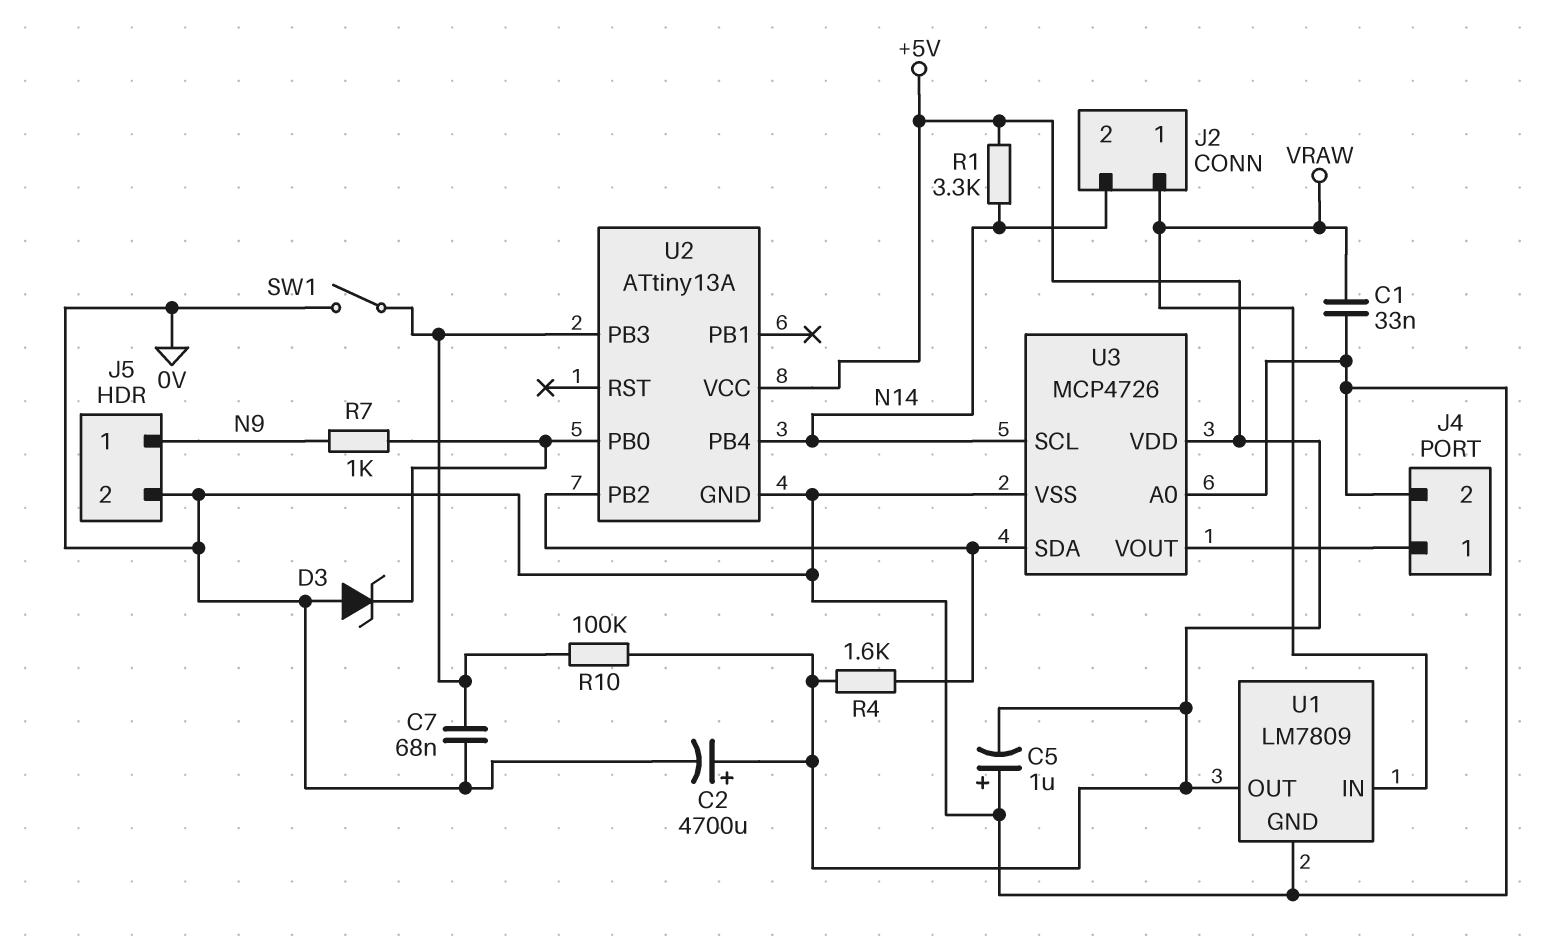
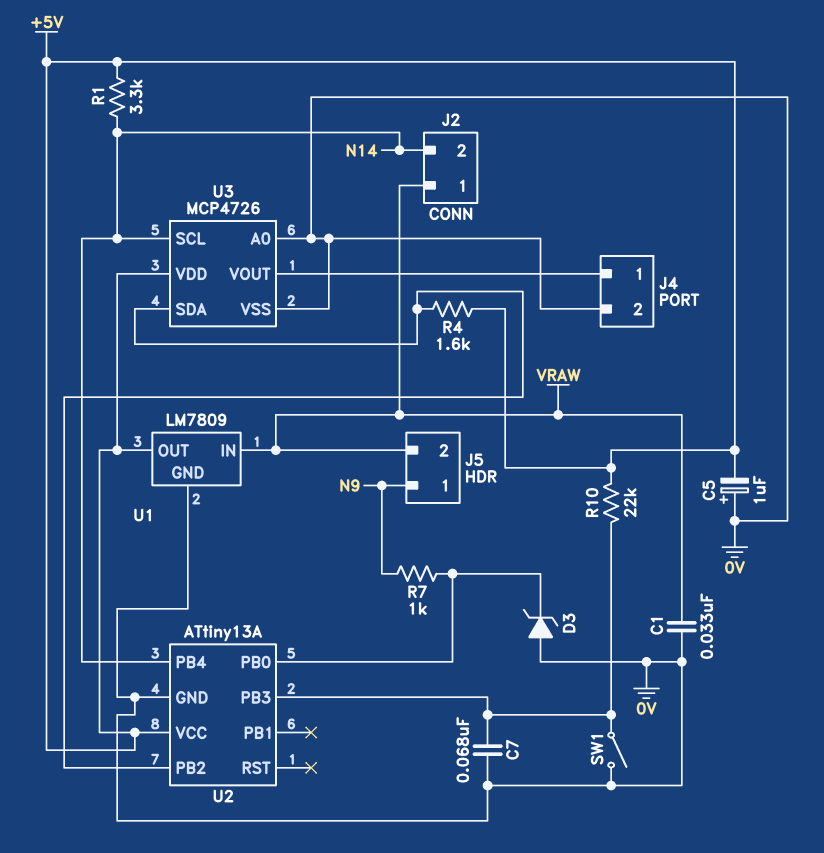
C2: 4700uF (plus +5V, minus 0V) -> none
J5 pin 2: 0V -> VRAW
R10: 100k (+5V, U2/PB3) -> 22k (+5V, U2/PB3)

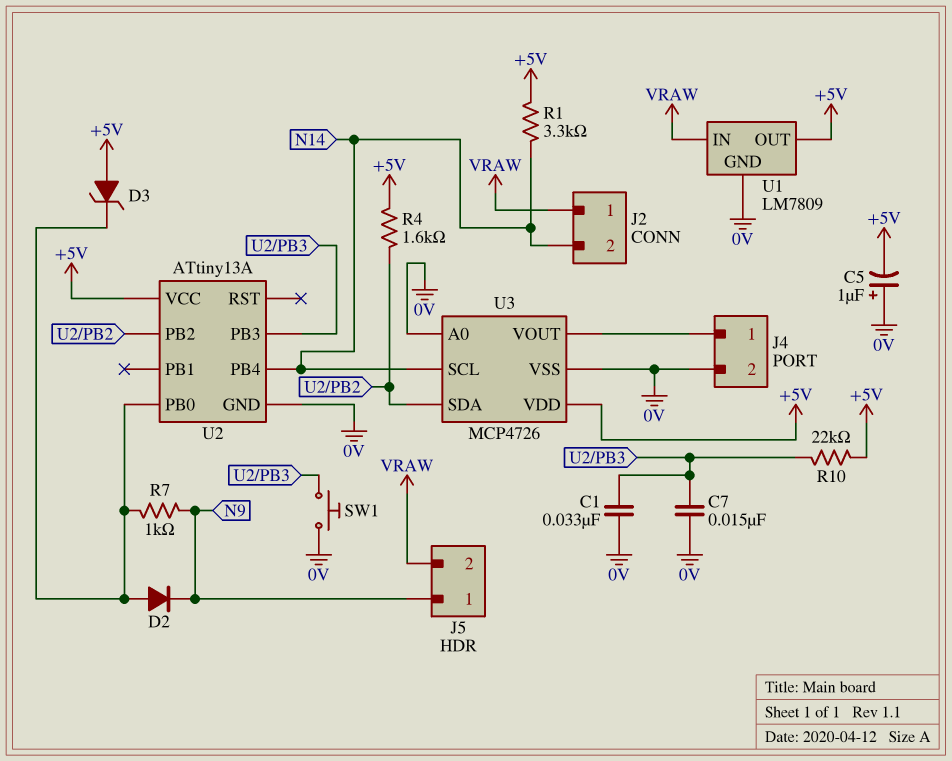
C1: 33nF (0V, VRAW) -> 33nF (0V, U2/PB3)
C7: 68nF (0V, U2/PB3) -> 15nF (0V, U2/PB3)
D2: none -> diode (A U2/PB0, K N9)
D3: zener (A 0V, K U2/PB0) -> zener (A +5V, K U2/PB0)
SW1: switch (0V, U2/PB3) -> button (0V, U2/PB3)

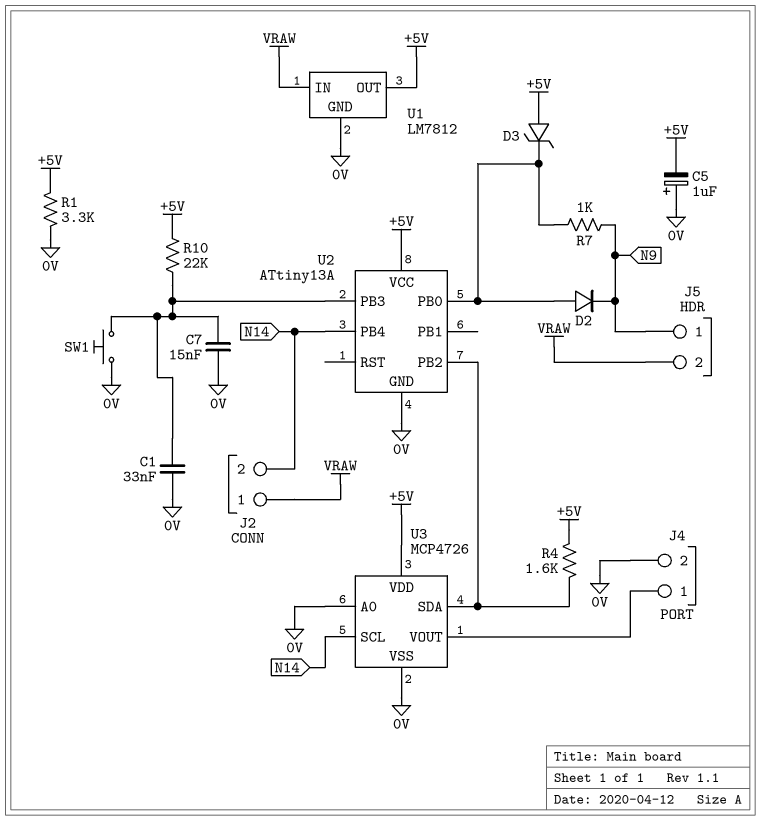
R1: 3.3k (+5V, N14) -> 3.3k (+5V, 0V)
U1: LM7809 -> LM7812

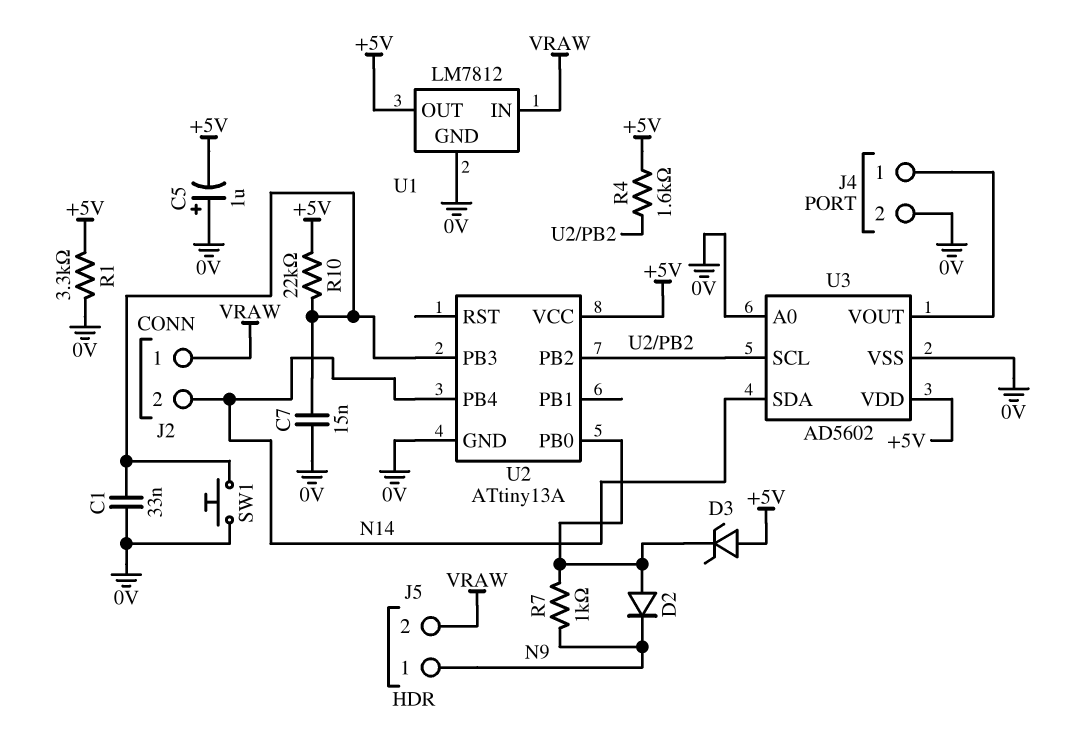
U3: MCP4726 -> AD5602
U3 pin SCL: N14 -> U2/PB2
U3 pin SDA: U2/PB2 -> N14

